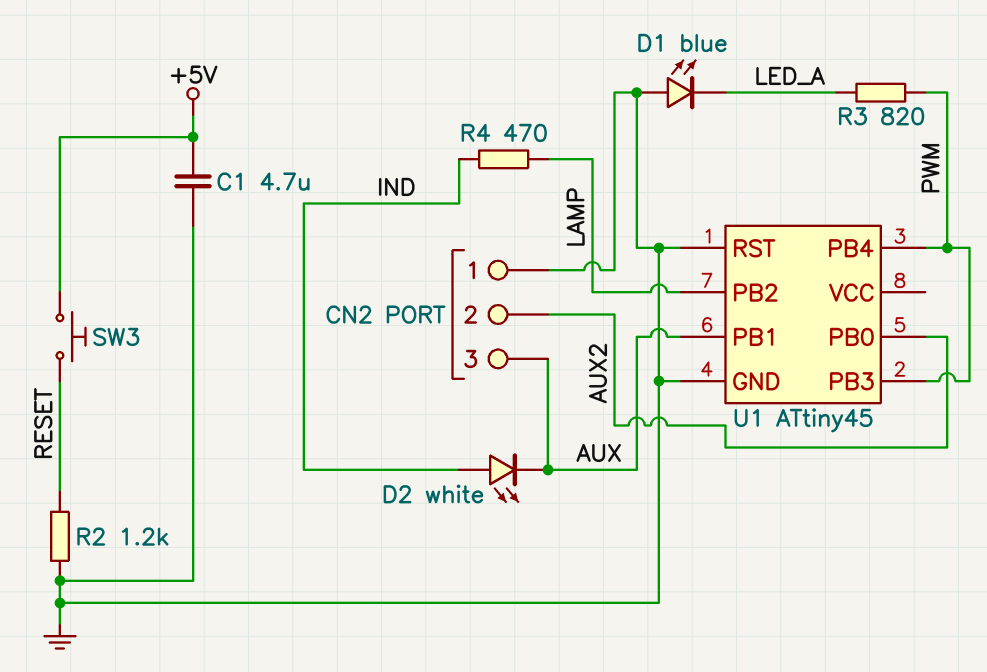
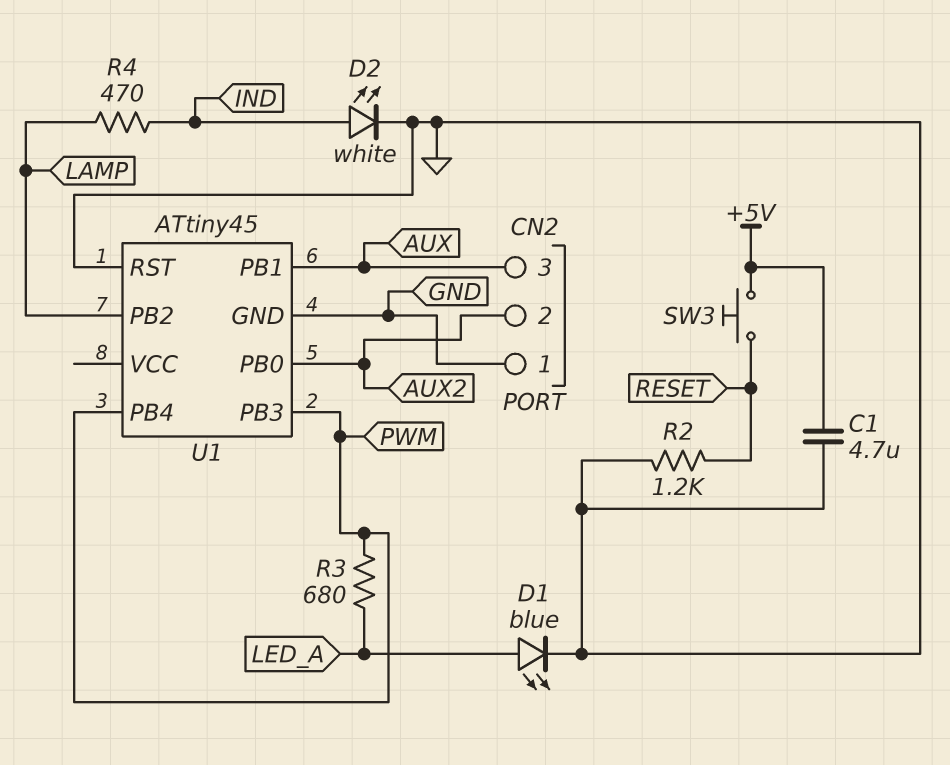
D1: LED blue (A GND, K LED_A) -> LED blue (A LED_A, K GND)
D2: LED white (A IND, K AUX) -> LED white (A IND, K GND)
R3: 820 (LED_A, PWM) -> 680 (LED_A, PWM)

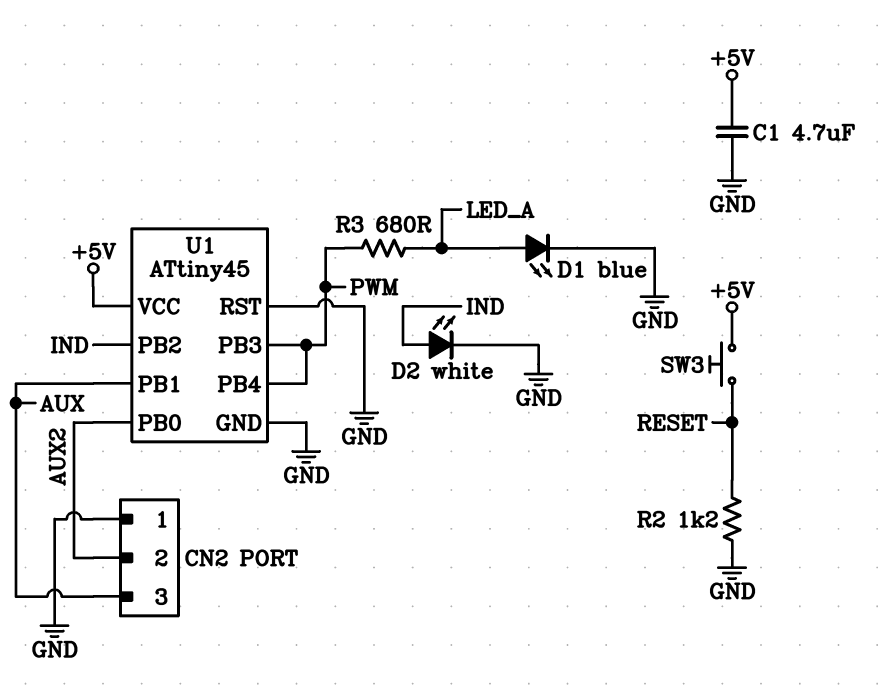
R4: 470 (IND, LAMP) -> none
U1 pin PB2: LAMP -> IND
U1 pin VCC: none -> +5V

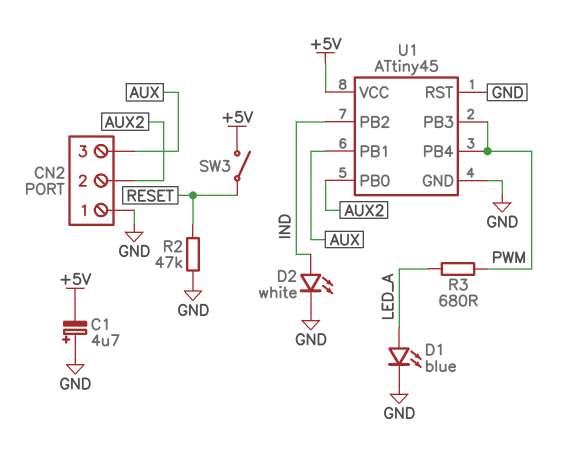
C1: 4.7uF (+5V, GND) -> 4.7uF (plus GND, minus +5V)
R2: 1.2k (GND, RESET) -> 47k (GND, RESET)
SW3: button (+5V, RESET) -> switch (+5V, RESET)

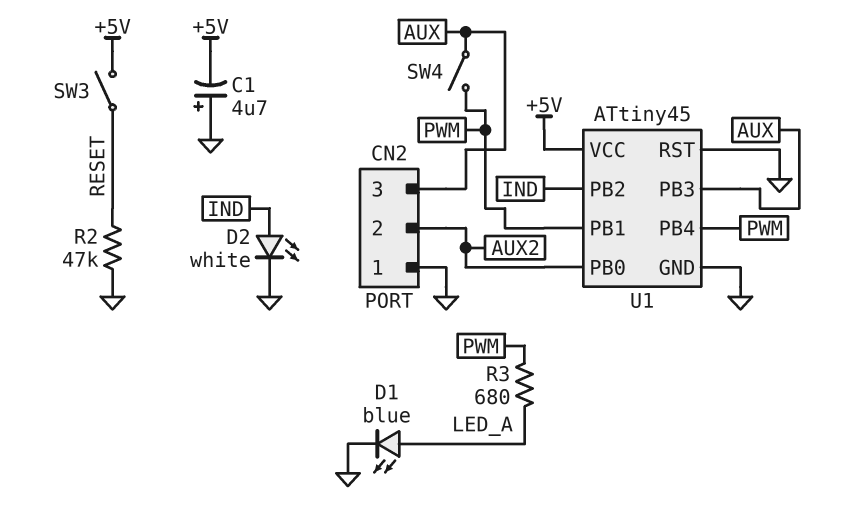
SW4: none -> switch (AUX, PWM)
U1 pin PB1: AUX -> PWM
U1 pin PB3: PWM -> AUX

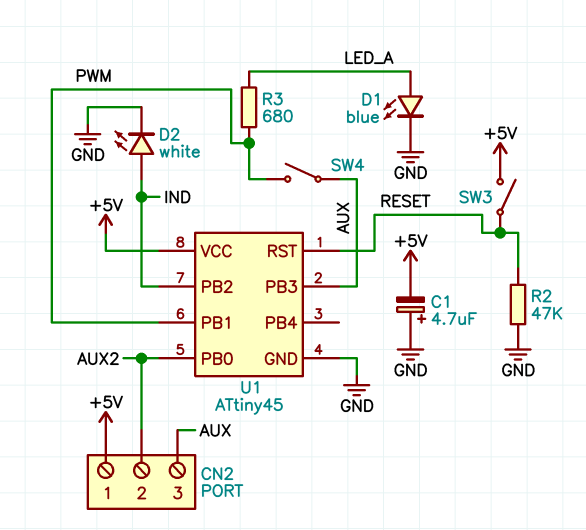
CN2 pin 1: GND -> +5V
U1 pin PB4: PWM -> none
U1 pin RST: GND -> RESET

